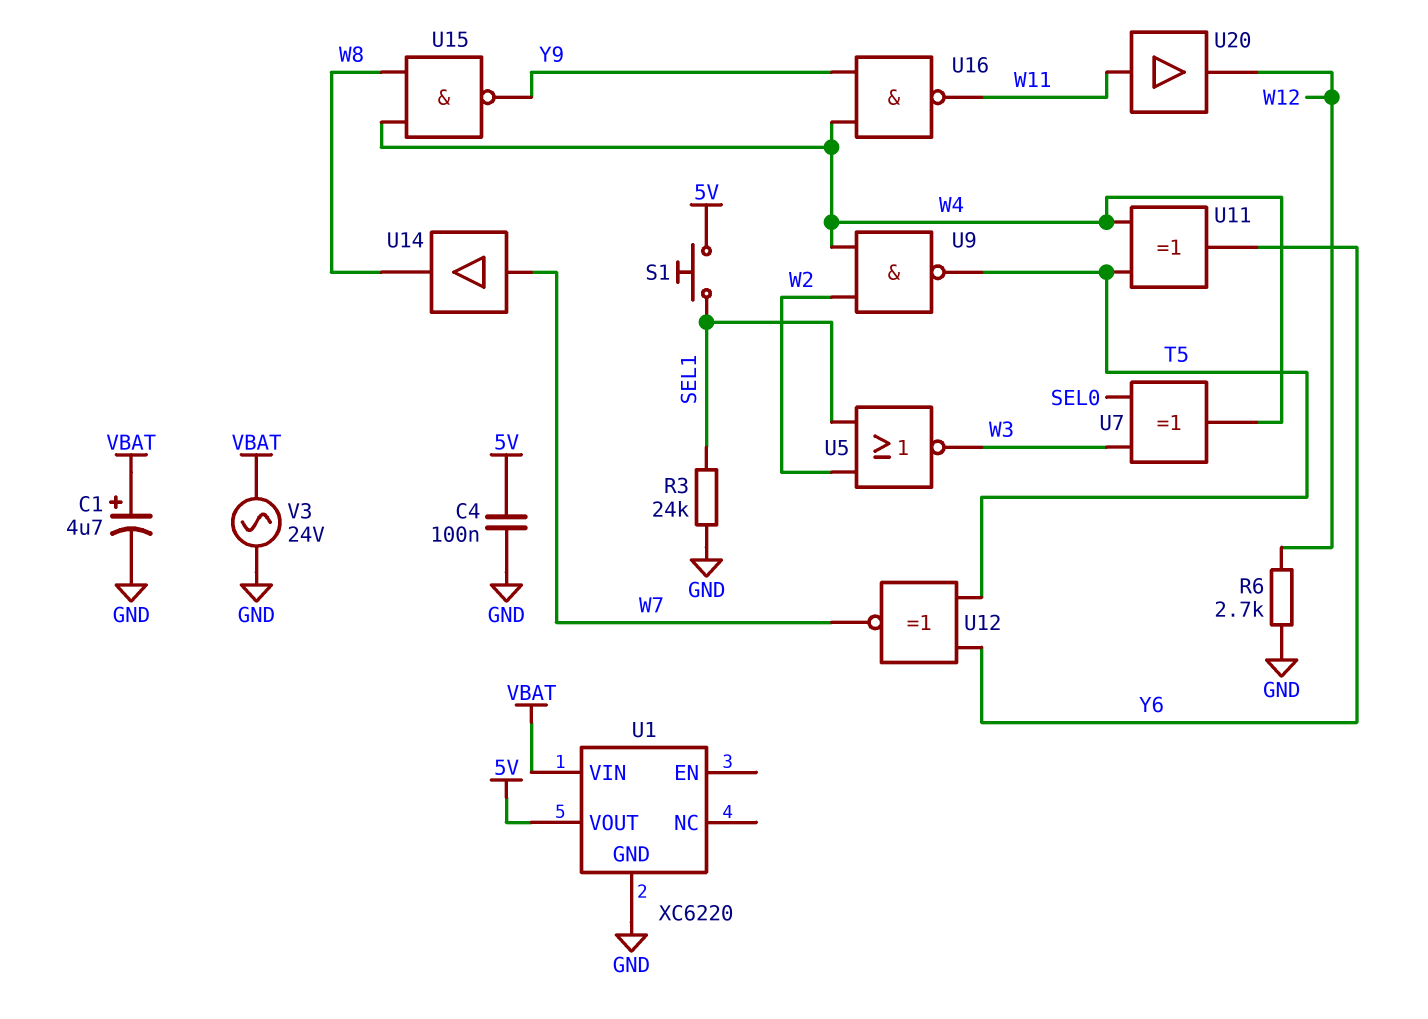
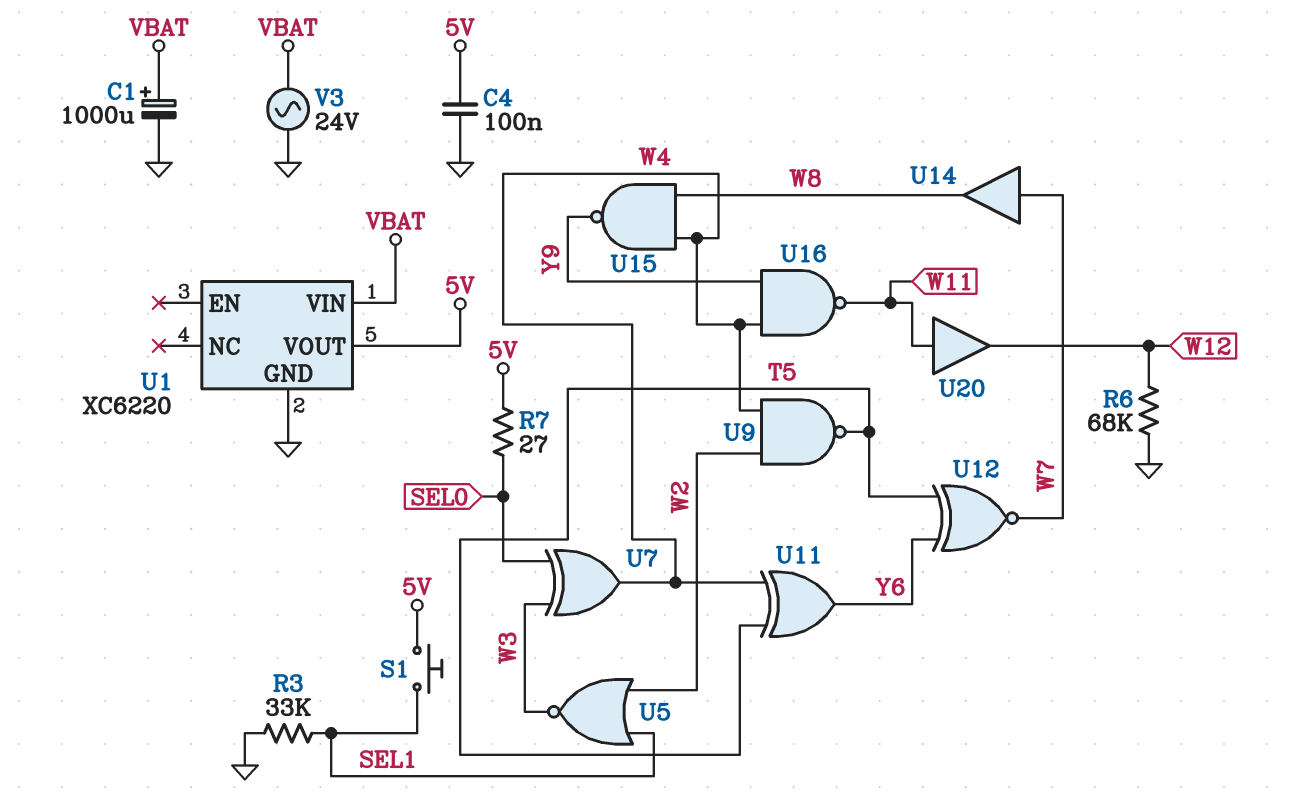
C1: 4.7uF (plus VBAT, minus GND) -> 1000uF (plus VBAT, minus GND)
R3: 24k (GND, SEL1) -> 33k (GND, SEL1)
R6: 2.7k (GND, W12) -> 68k (GND, W12)
R7: none -> 27 (5V, SEL0)

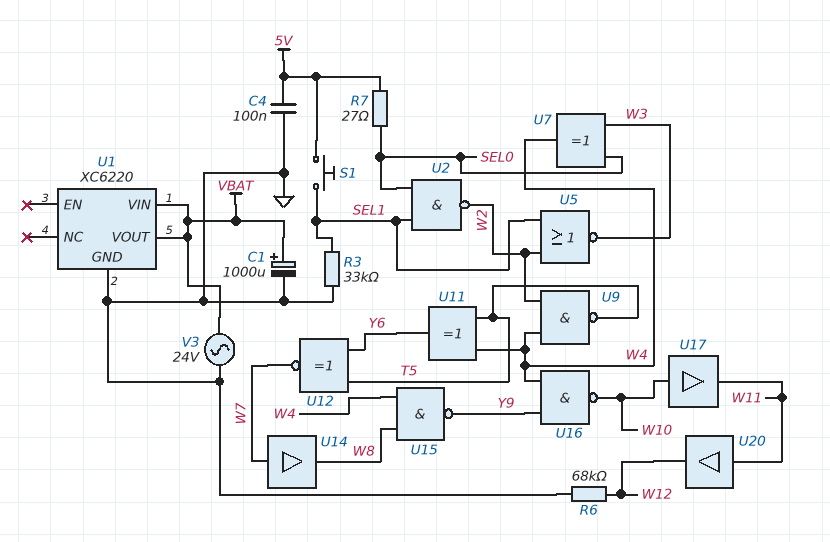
U1 pin VOUT: 5V -> VBAT
U2: none -> NAND (in SEL0, in SEL1, out W2)
U16: NAND (in W4, in Y9, out W11) -> NAND (in W4, in Y9, out W10)
U17: none -> buffer (in W10, out W11)

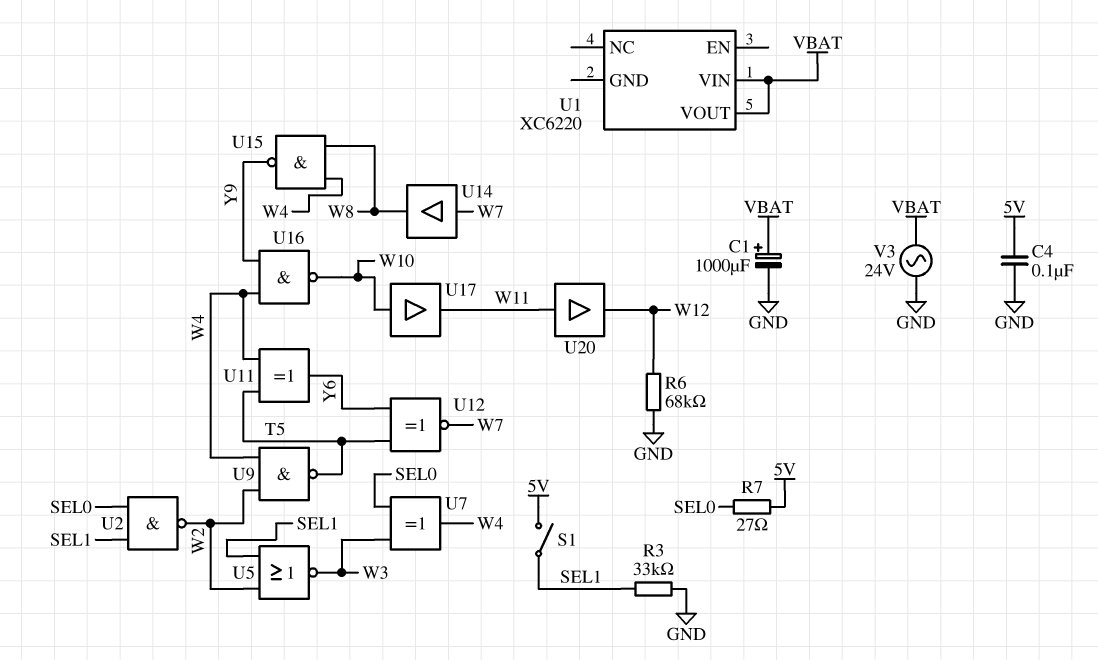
S1: button (5V, SEL1) -> switch (5V, SEL1)
U1 pin GND: GND -> none

